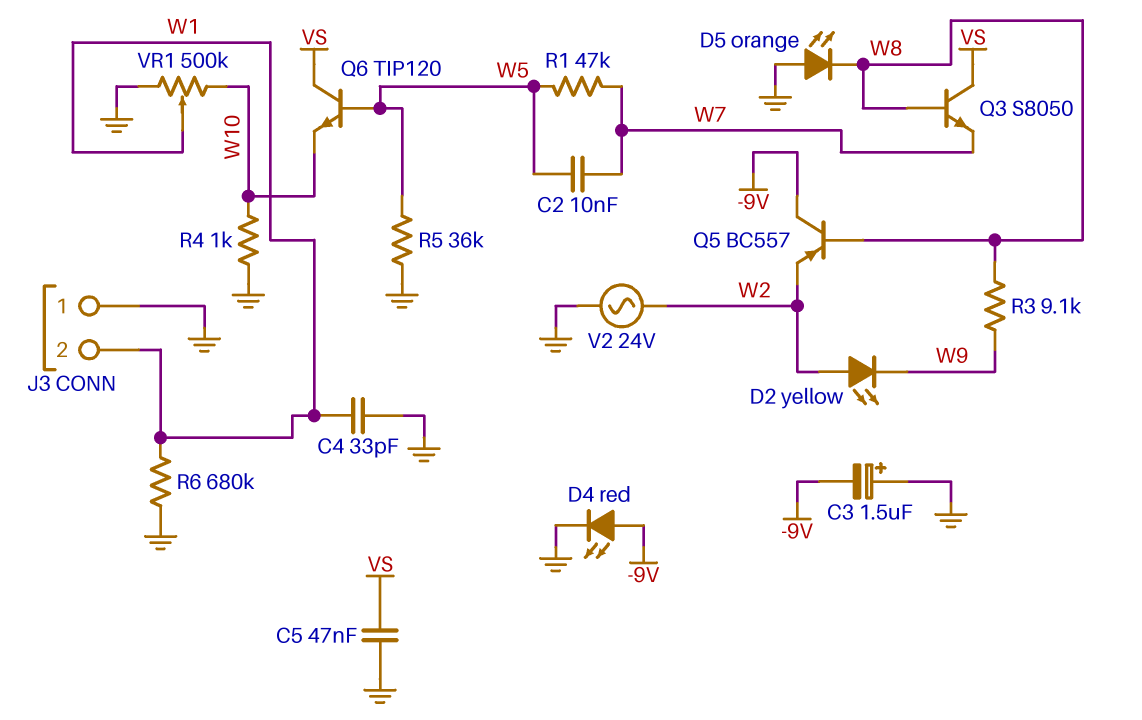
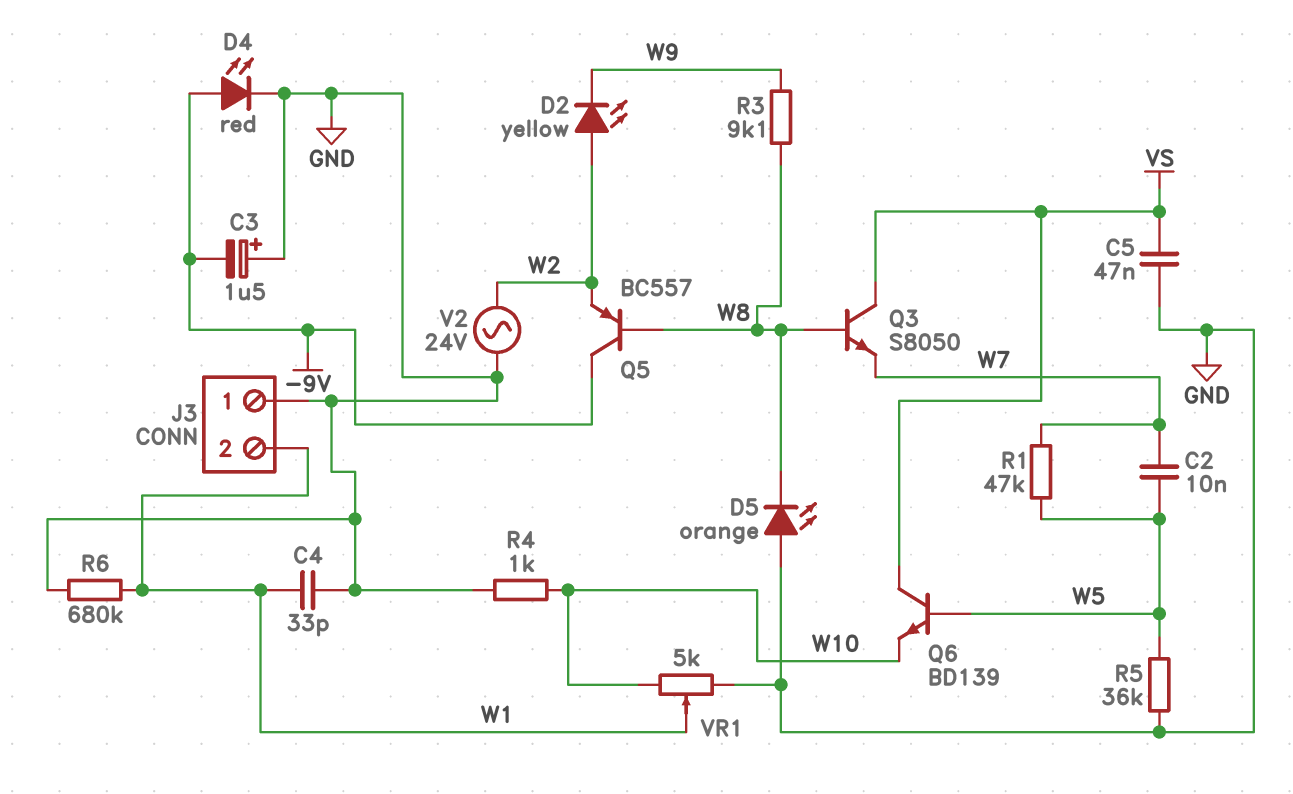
Q6: NPN TIP120 (B W5, C VS, E W10) -> NPN BD139 (B W5, C VS, E W10)
VR1: 500k (GND, W10, wiper W1) -> 5k (GND, W10, wiper W1)

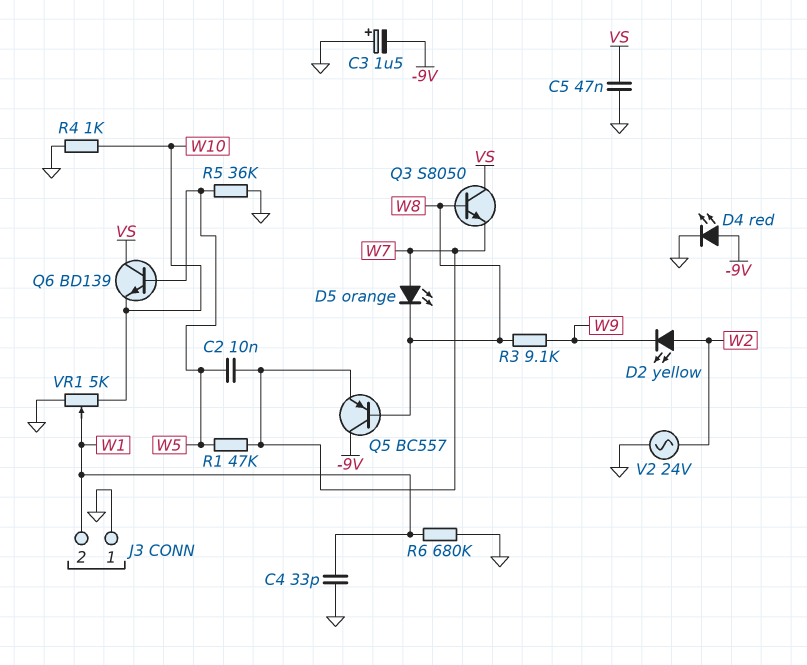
D5: LED orange (A GND, K W8) -> LED orange (A W7, K W8)
Q5: PNP BC557 (B W8, C -9V, E W2) -> PNP BC557 (B W8, C -9V, E W7)

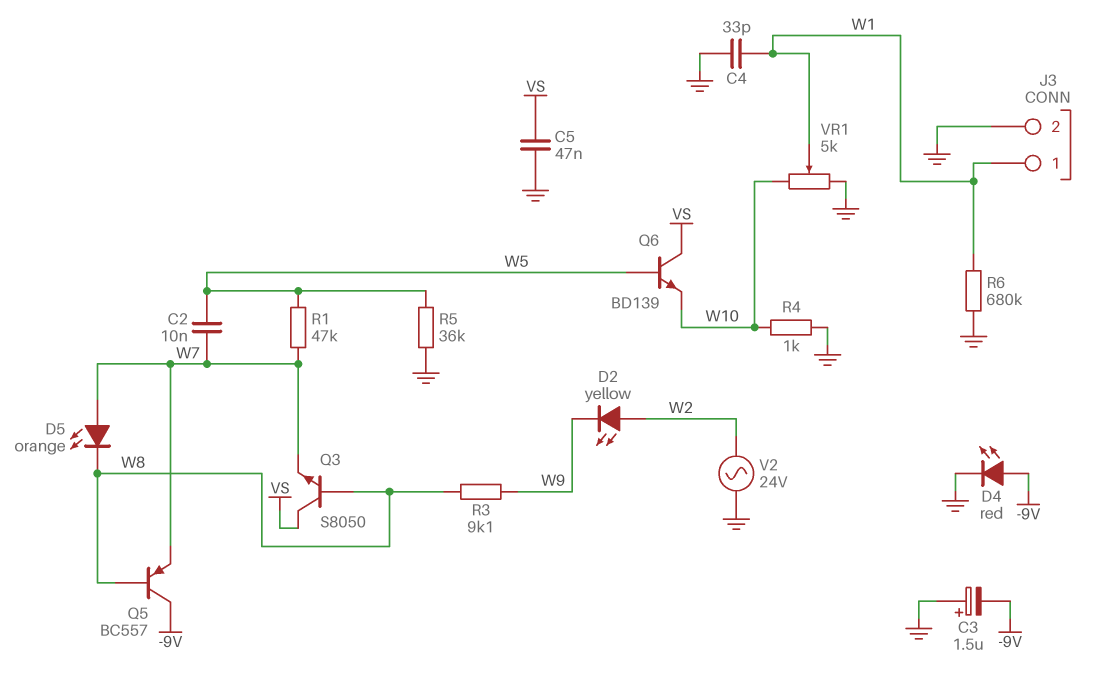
J3 pin 1: GND -> W1
J3 pin 2: W1 -> GND

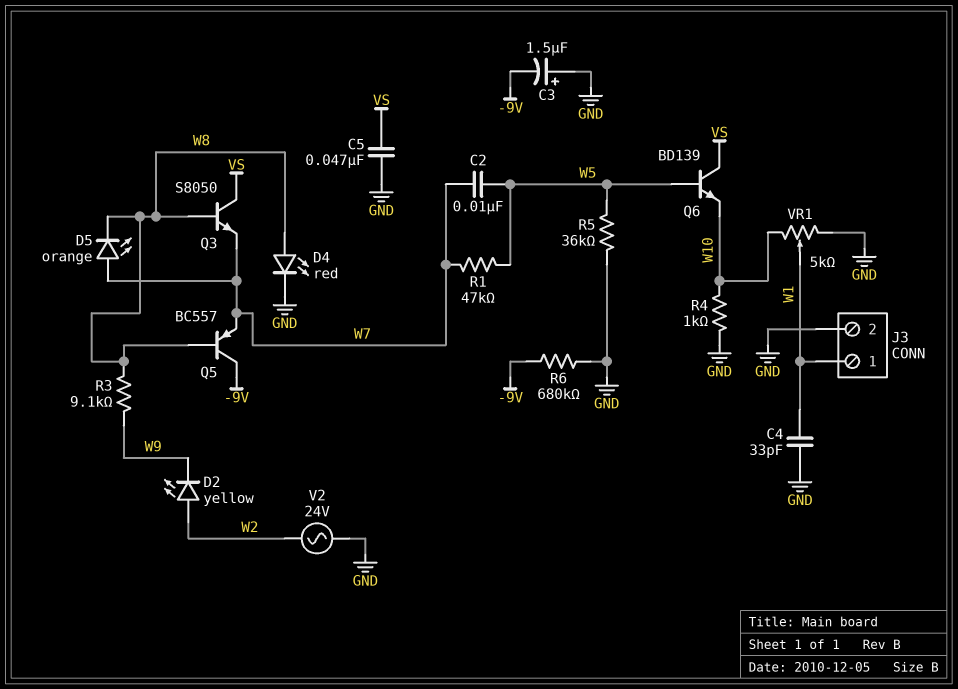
D4: LED red (A -9V, K GND) -> LED red (A W8, K GND)
R6: 680k (GND, W1) -> 680k (-9V, GND)

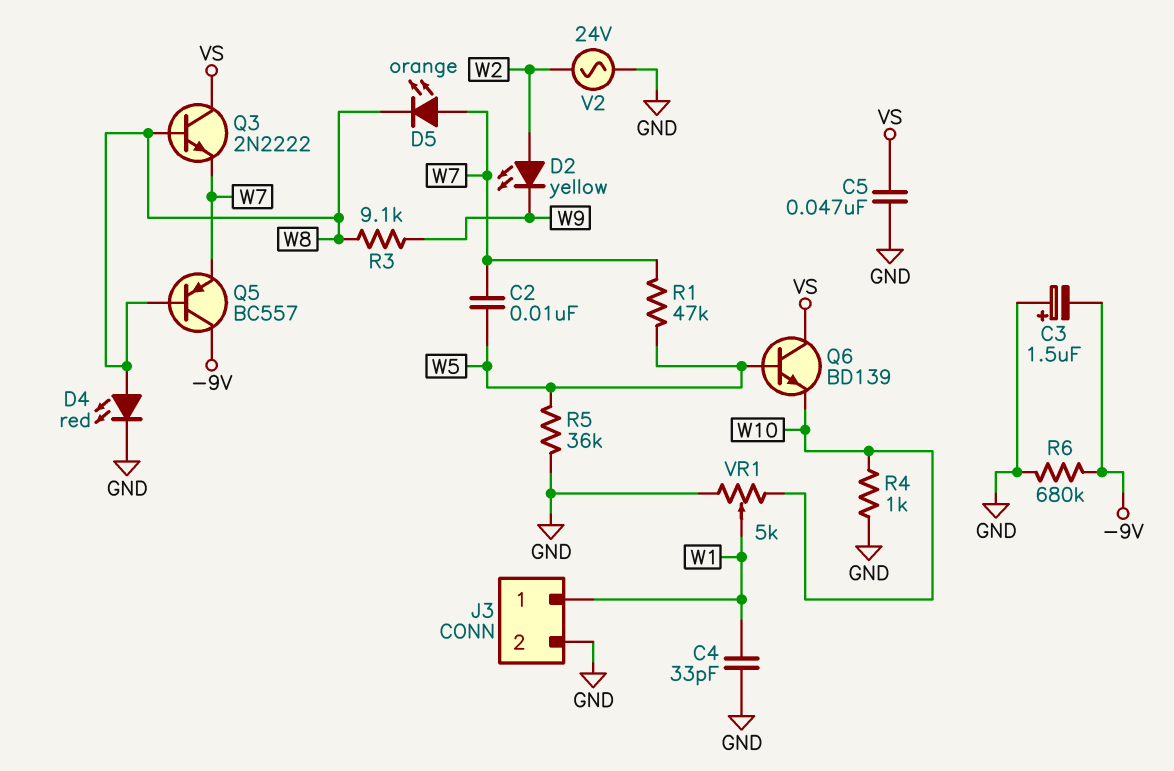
Q3: NPN S8050 (B W8, C VS, E W7) -> NPN 2N2222 (B W8, C VS, E W7)

